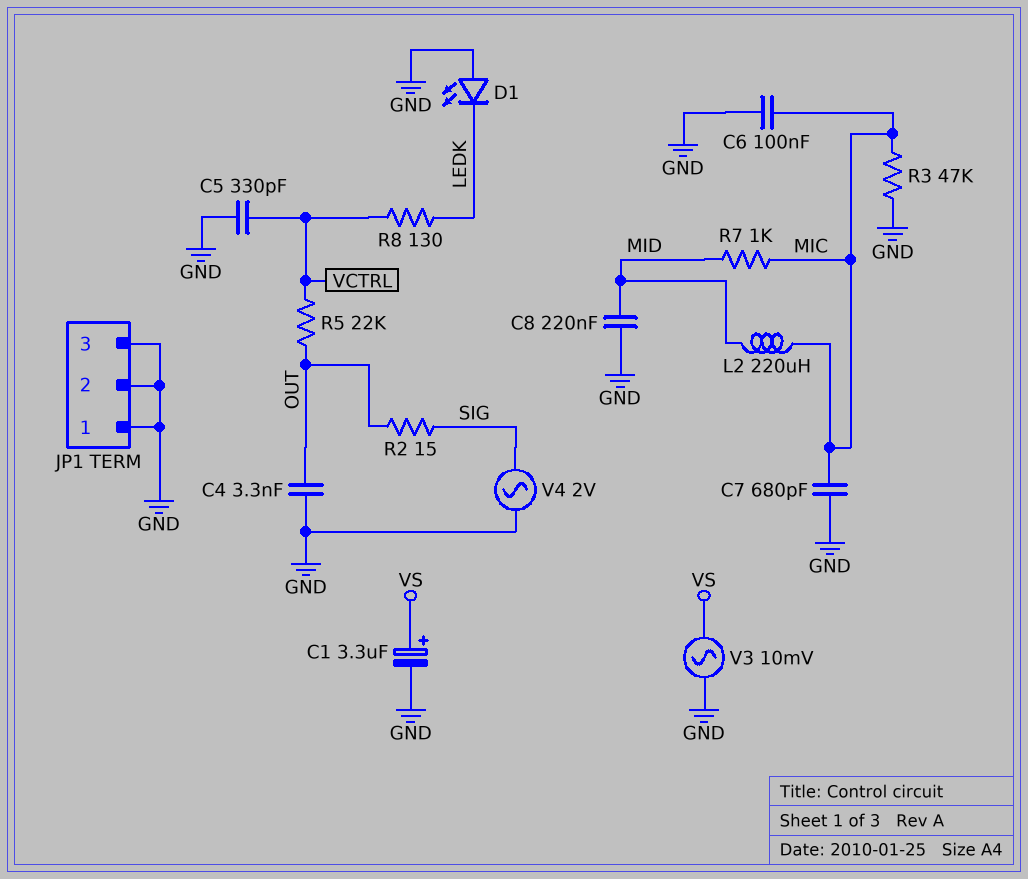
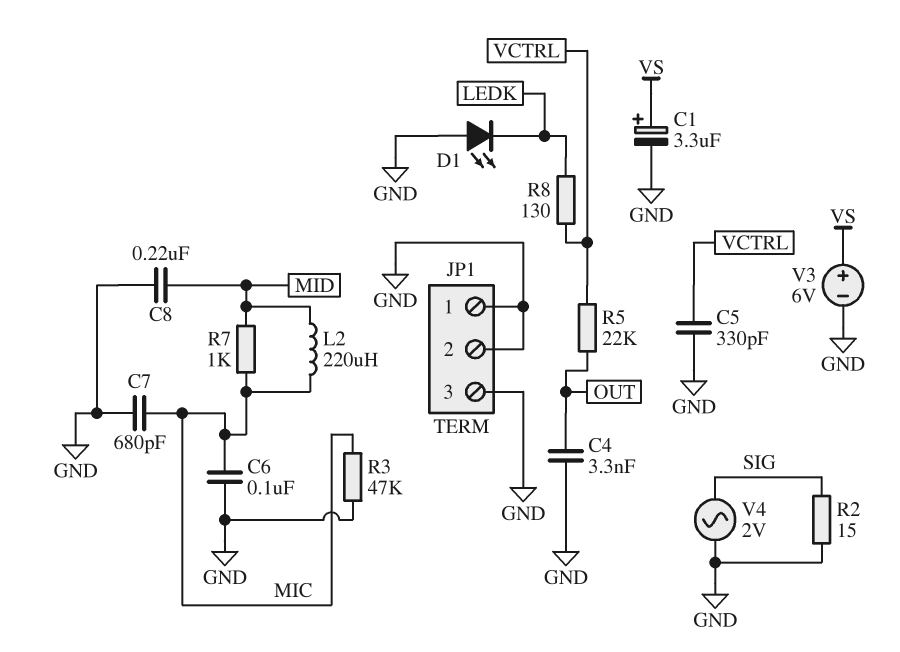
R2: 15 (OUT, SIG) -> 15 (GND, SIG)
V3: AC 10mV (GND, VS) -> 6V (plus VS, minus GND)

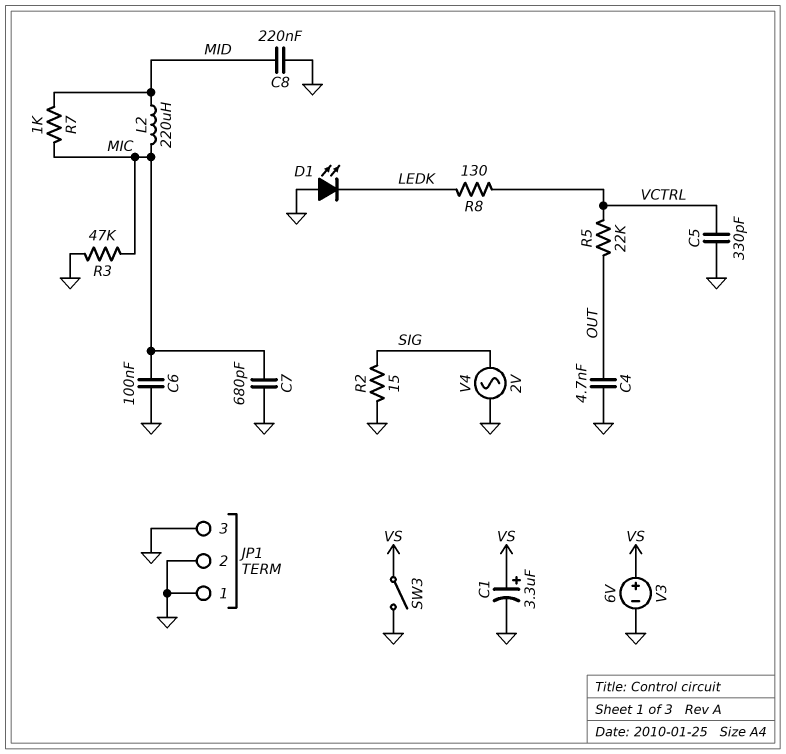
C4: 3.3nF (GND, OUT) -> 4.7nF (GND, OUT)
SW3: none -> switch (GND, VS)

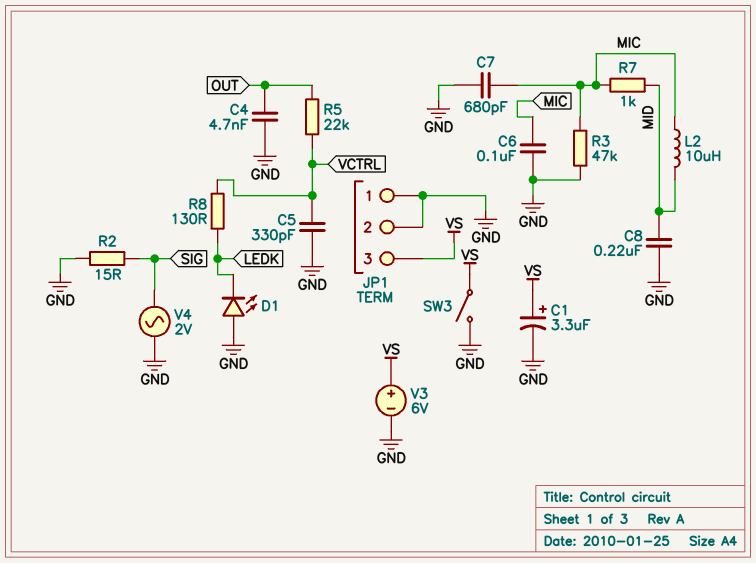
JP1 pin 3: GND -> VS
L2: 220uH (MIC, MID) -> 10uH (MIC, MID)

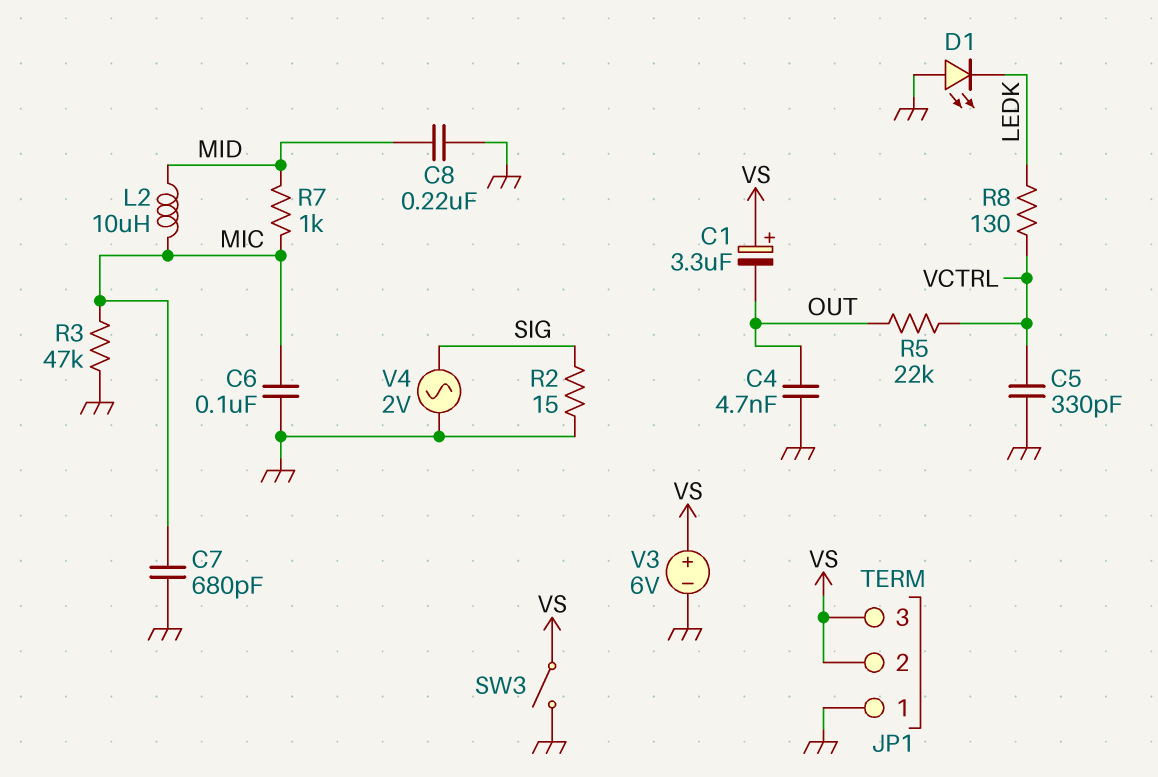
C1: 3.3uF (plus VS, minus GND) -> 3.3uF (plus VS, minus OUT)
JP1 pin 2: GND -> VS

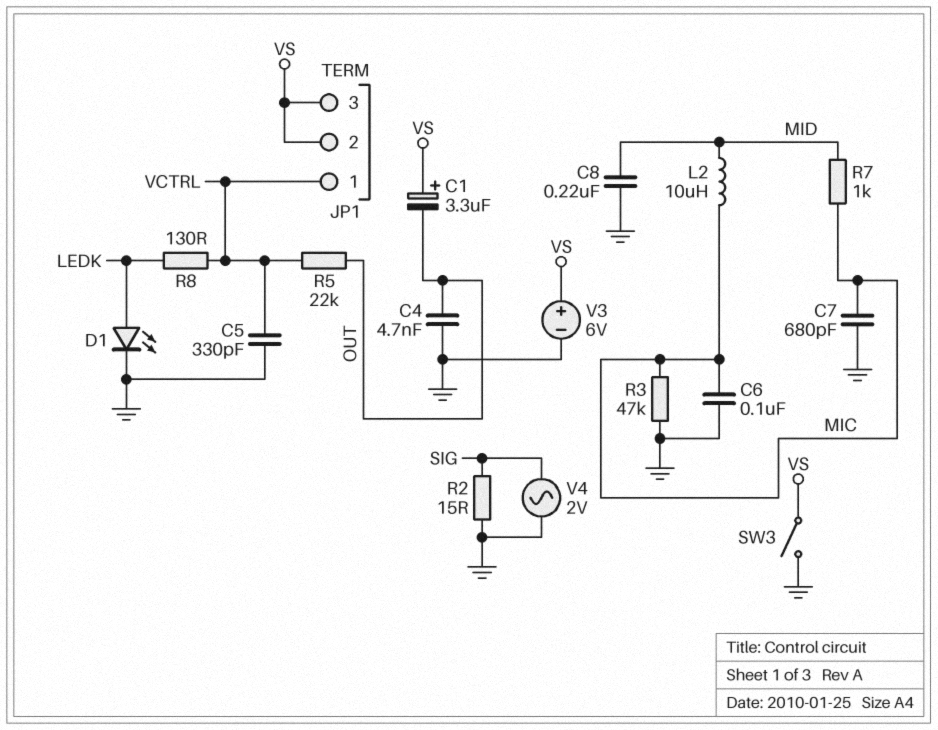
D1: LED (A GND, K LEDK) -> LED (A LEDK, K GND)
JP1 pin 1: GND -> VCTRL

